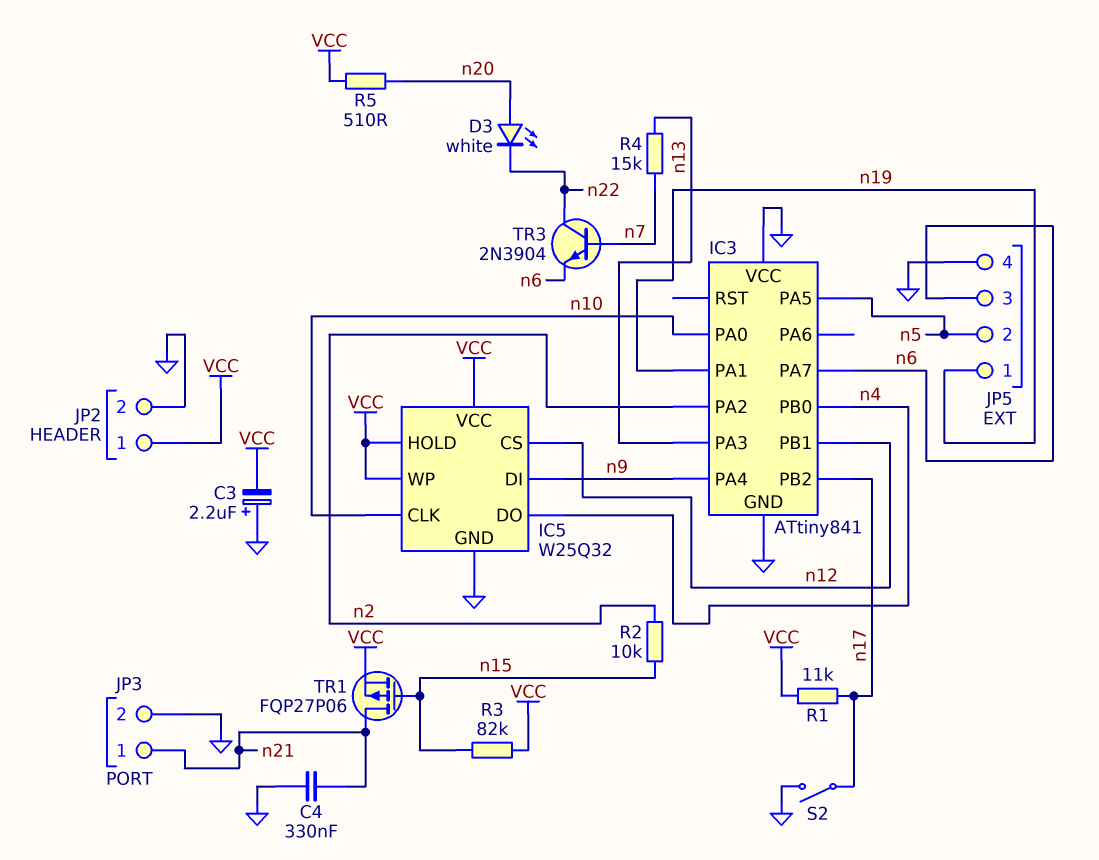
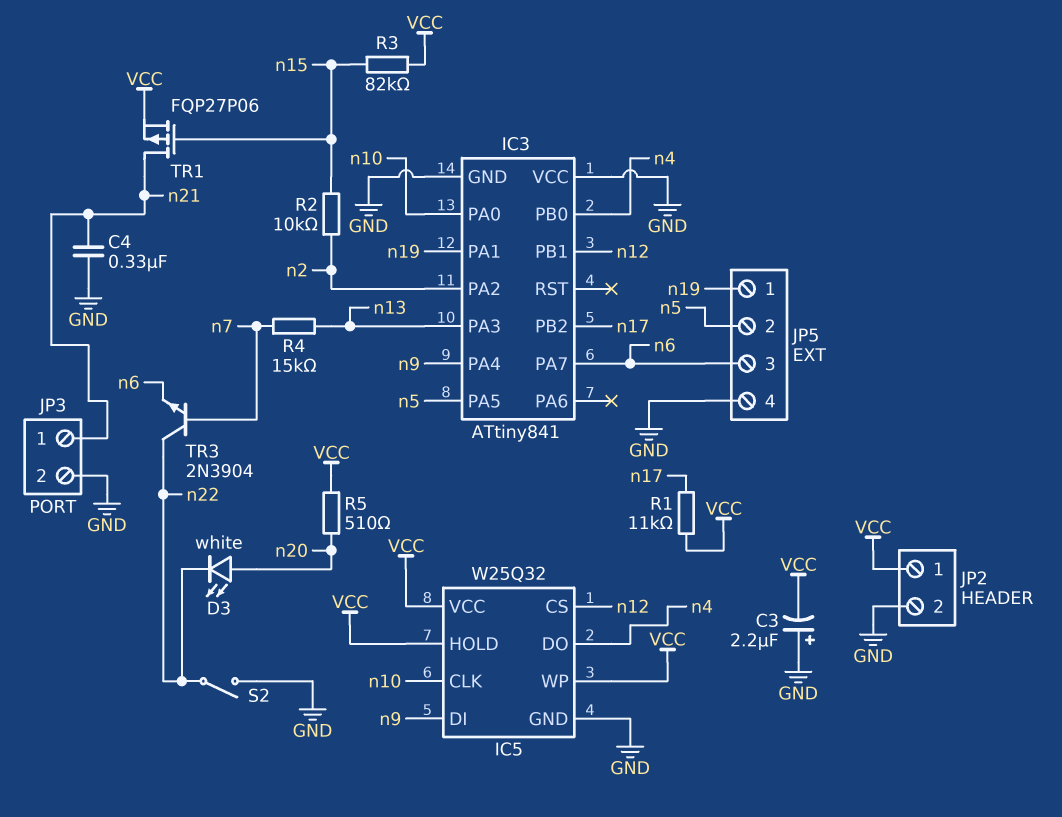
S2: switch (GND, n17) -> switch (GND, n22)

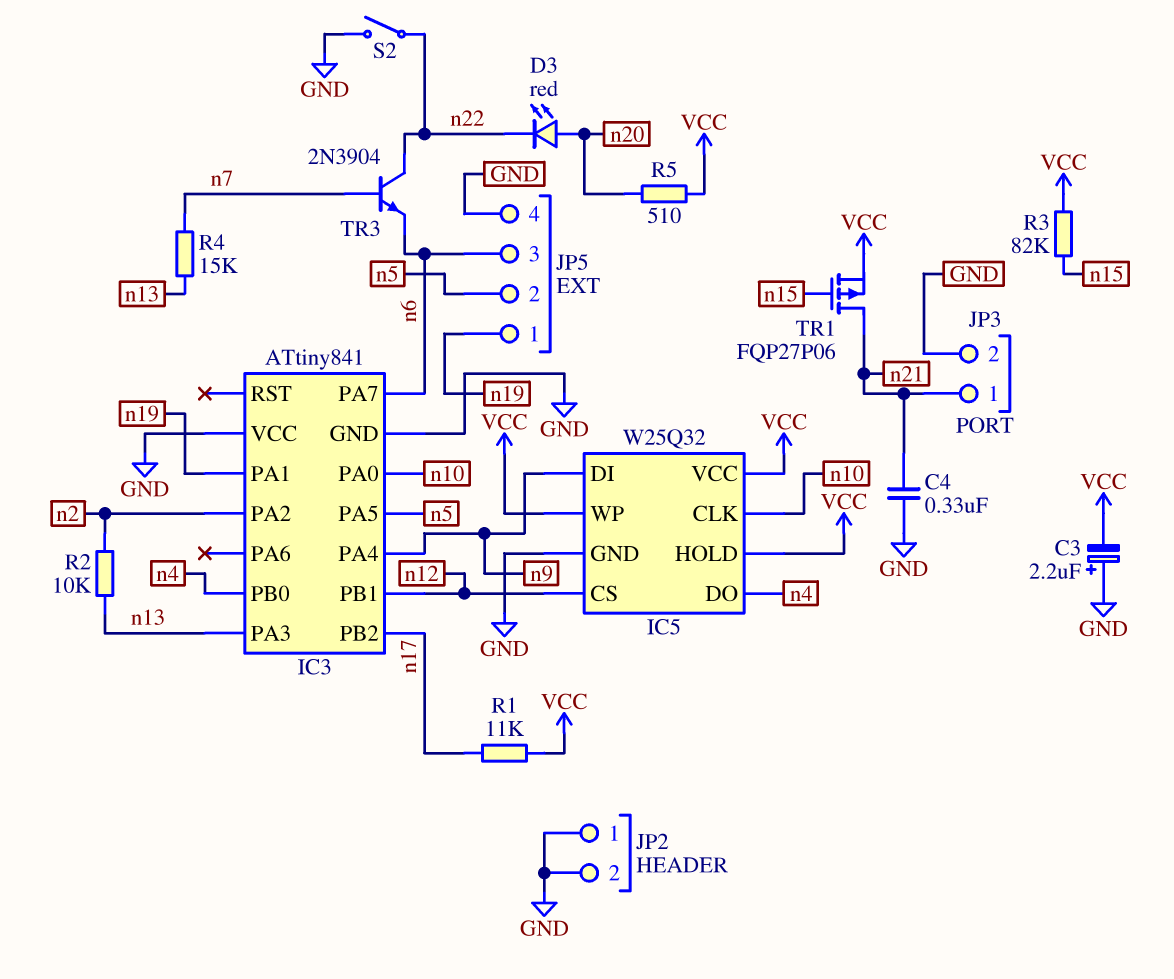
D3: LED white (A n20, K n22) -> LED red (A n20, K n22)
JP2 pin 1: VCC -> GND
R2: 10k (n2, n15) -> 10k (n2, n13)

